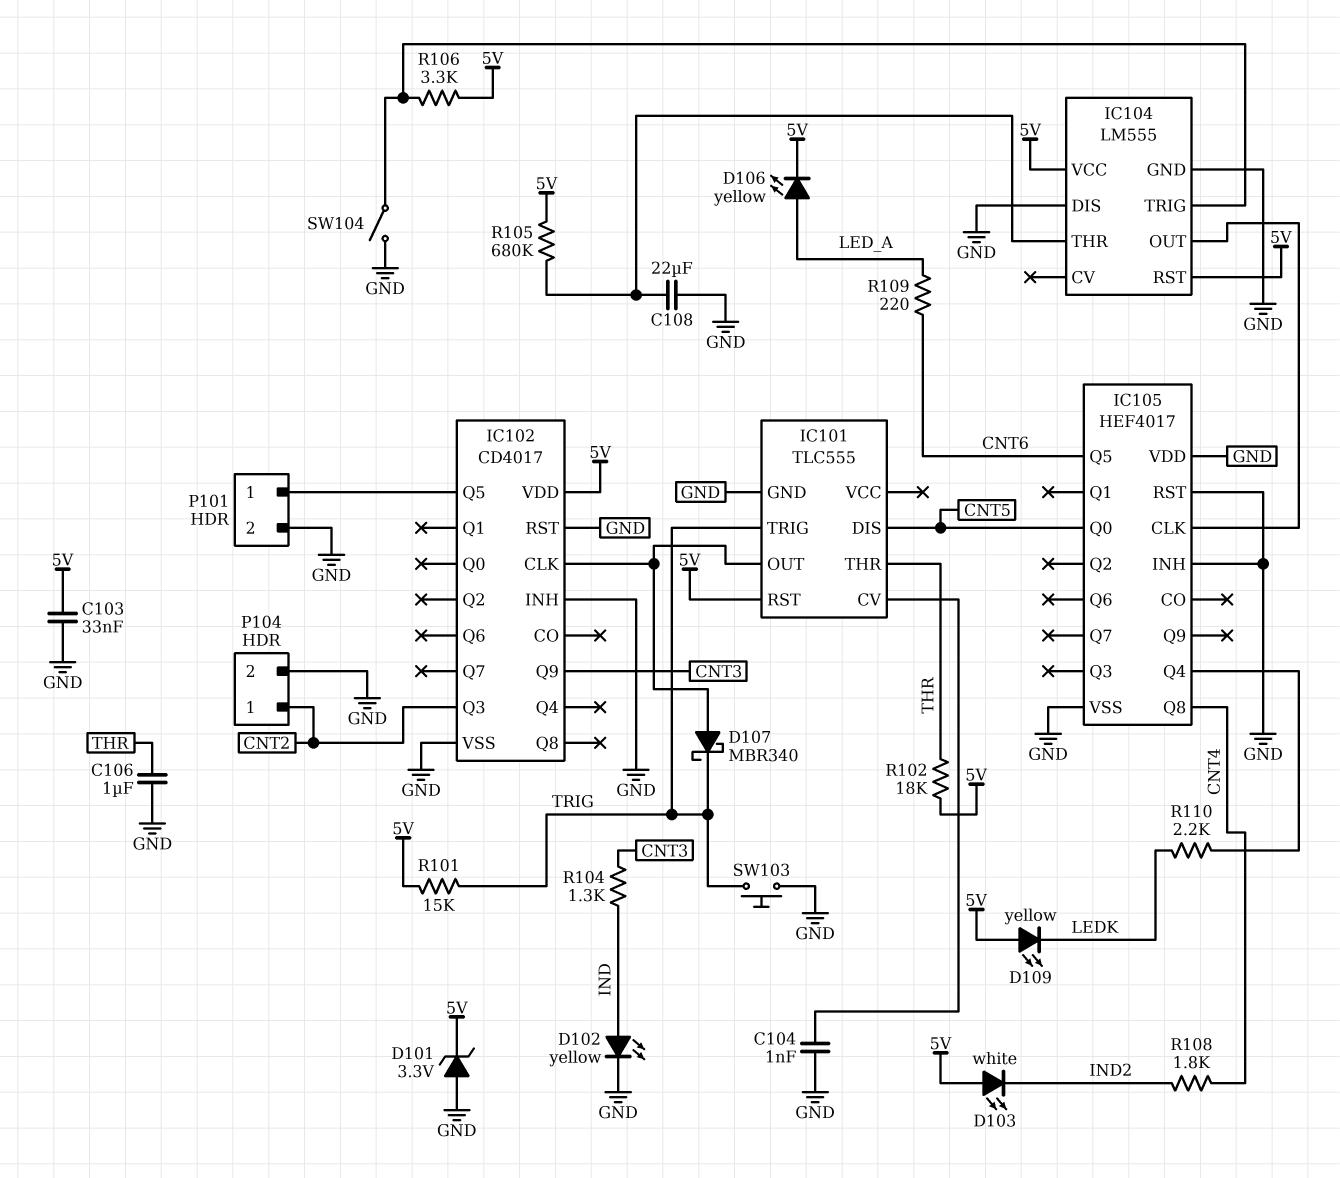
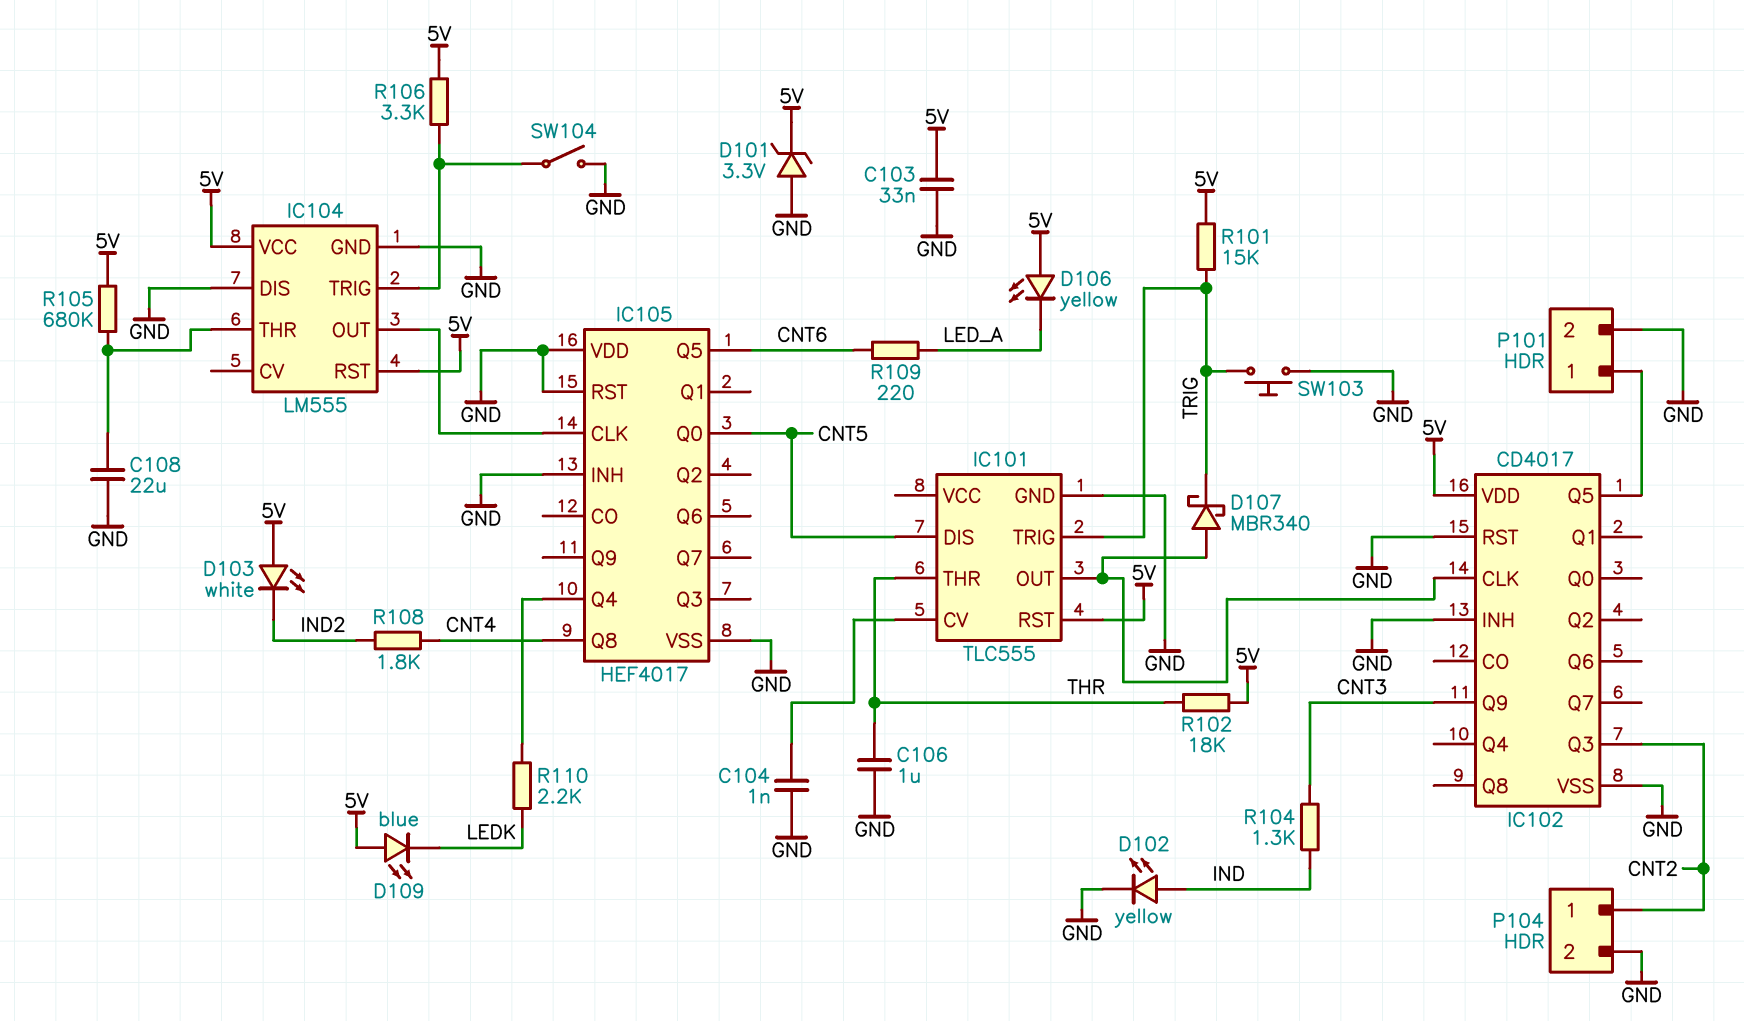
D106: LED yellow (A LED_A, K 5V) -> LED yellow (A 5V, K LED_A)
D109: LED yellow (A 5V, K LEDK) -> LED blue (A 5V, K LEDK)

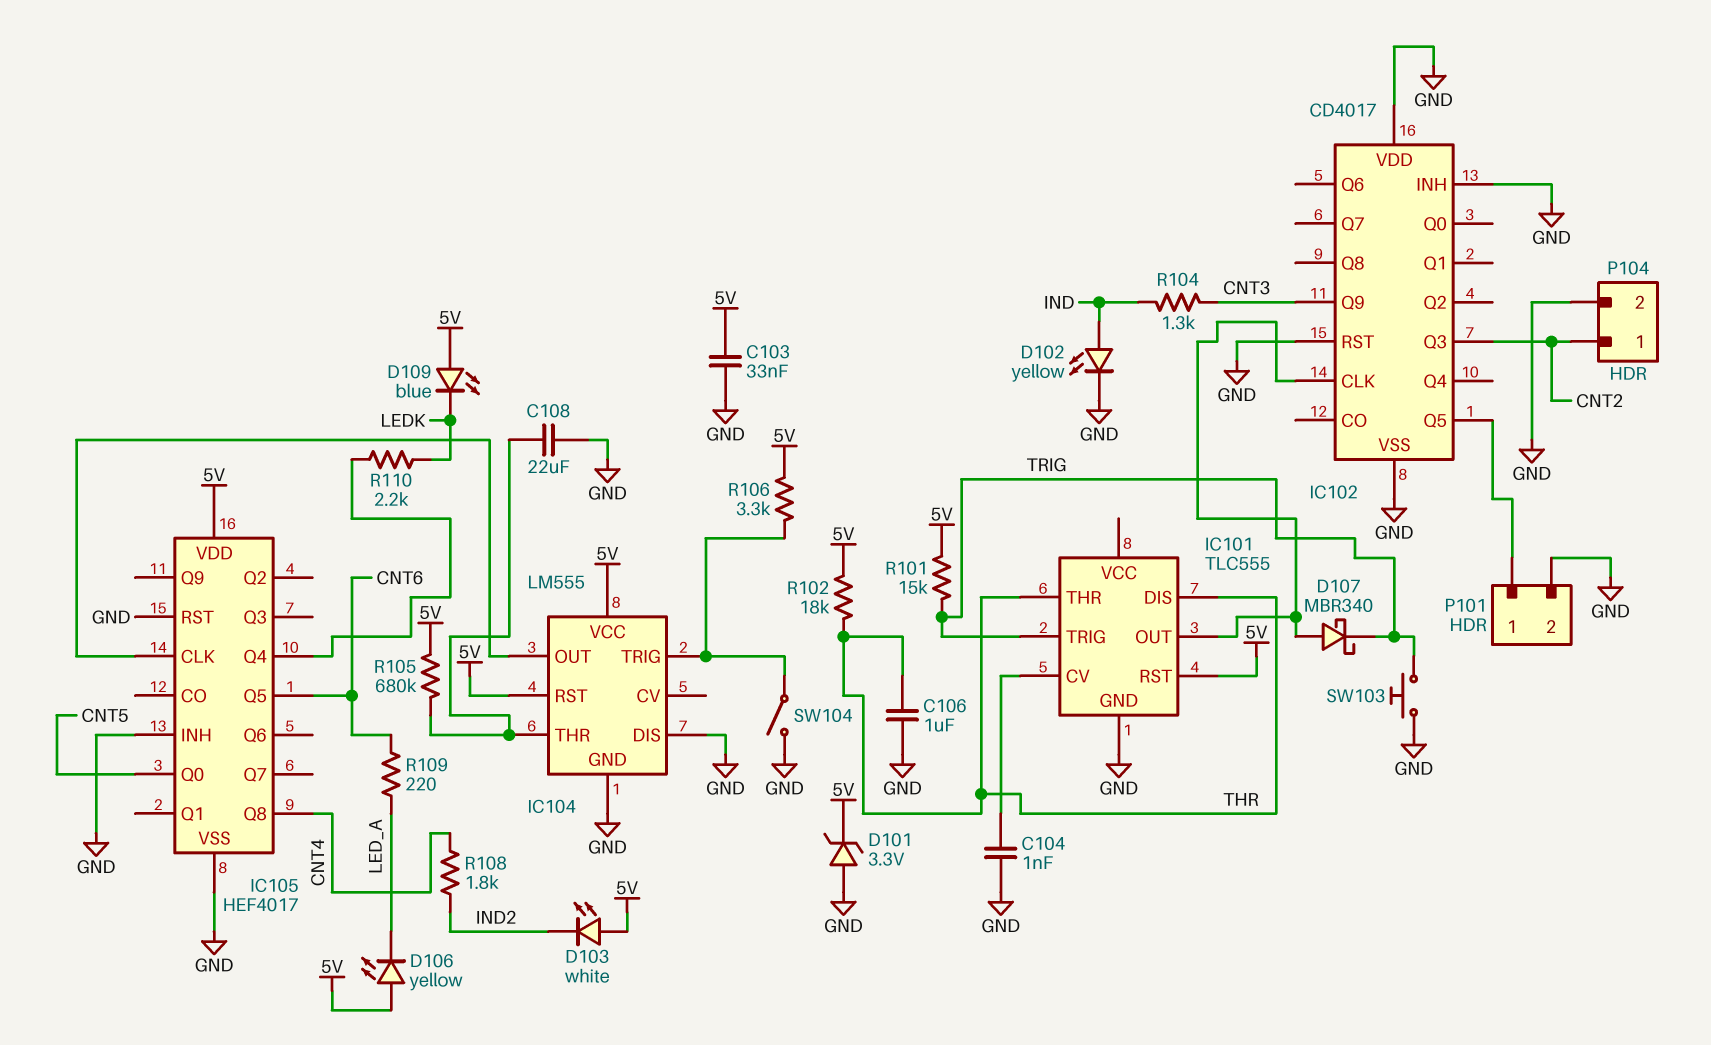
IC101 pin DIS: CNT5 -> THR
IC102 pin VDD: 5V -> GND
IC105 pin VDD: GND -> 5V

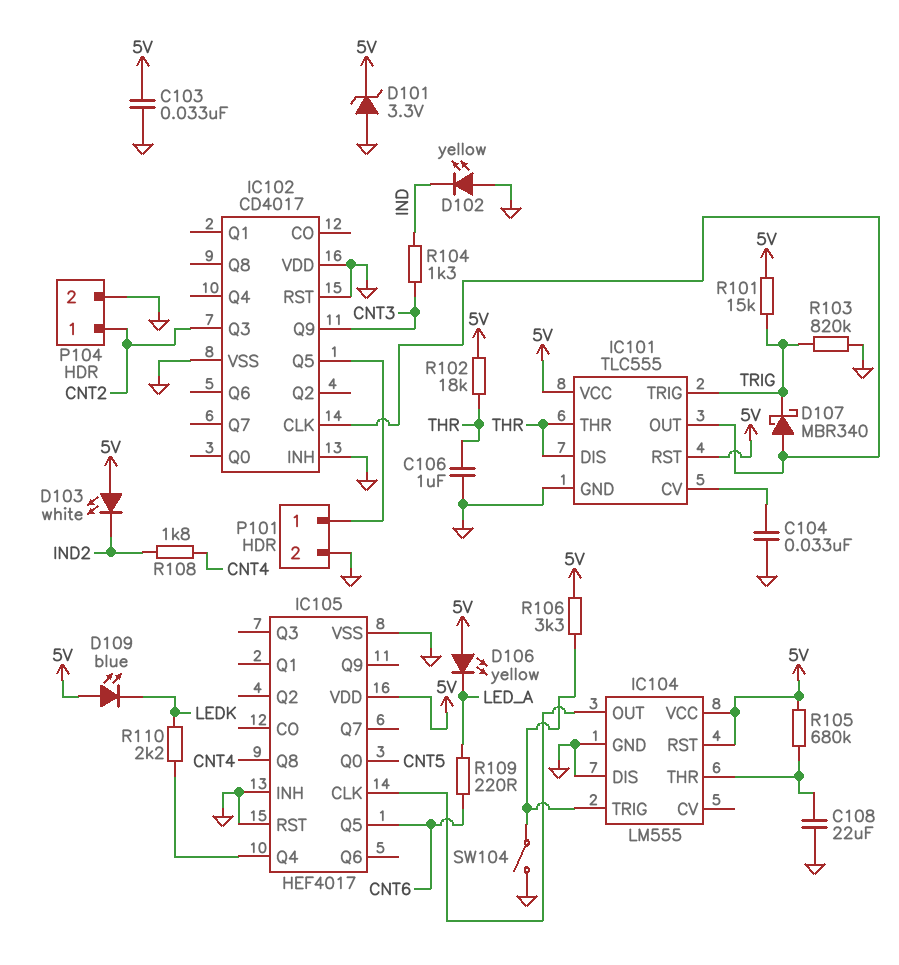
C104: 1nF (GND, IC101/CV) -> 33nF (GND, IC101/CV)
D102: LED yellow (A IND, K GND) -> LED yellow (A GND, K IND)
IC101 pin VCC: none -> 5V
R103: none -> 820k (GND, TRIG)
SW103: button (GND, TRIG) -> none

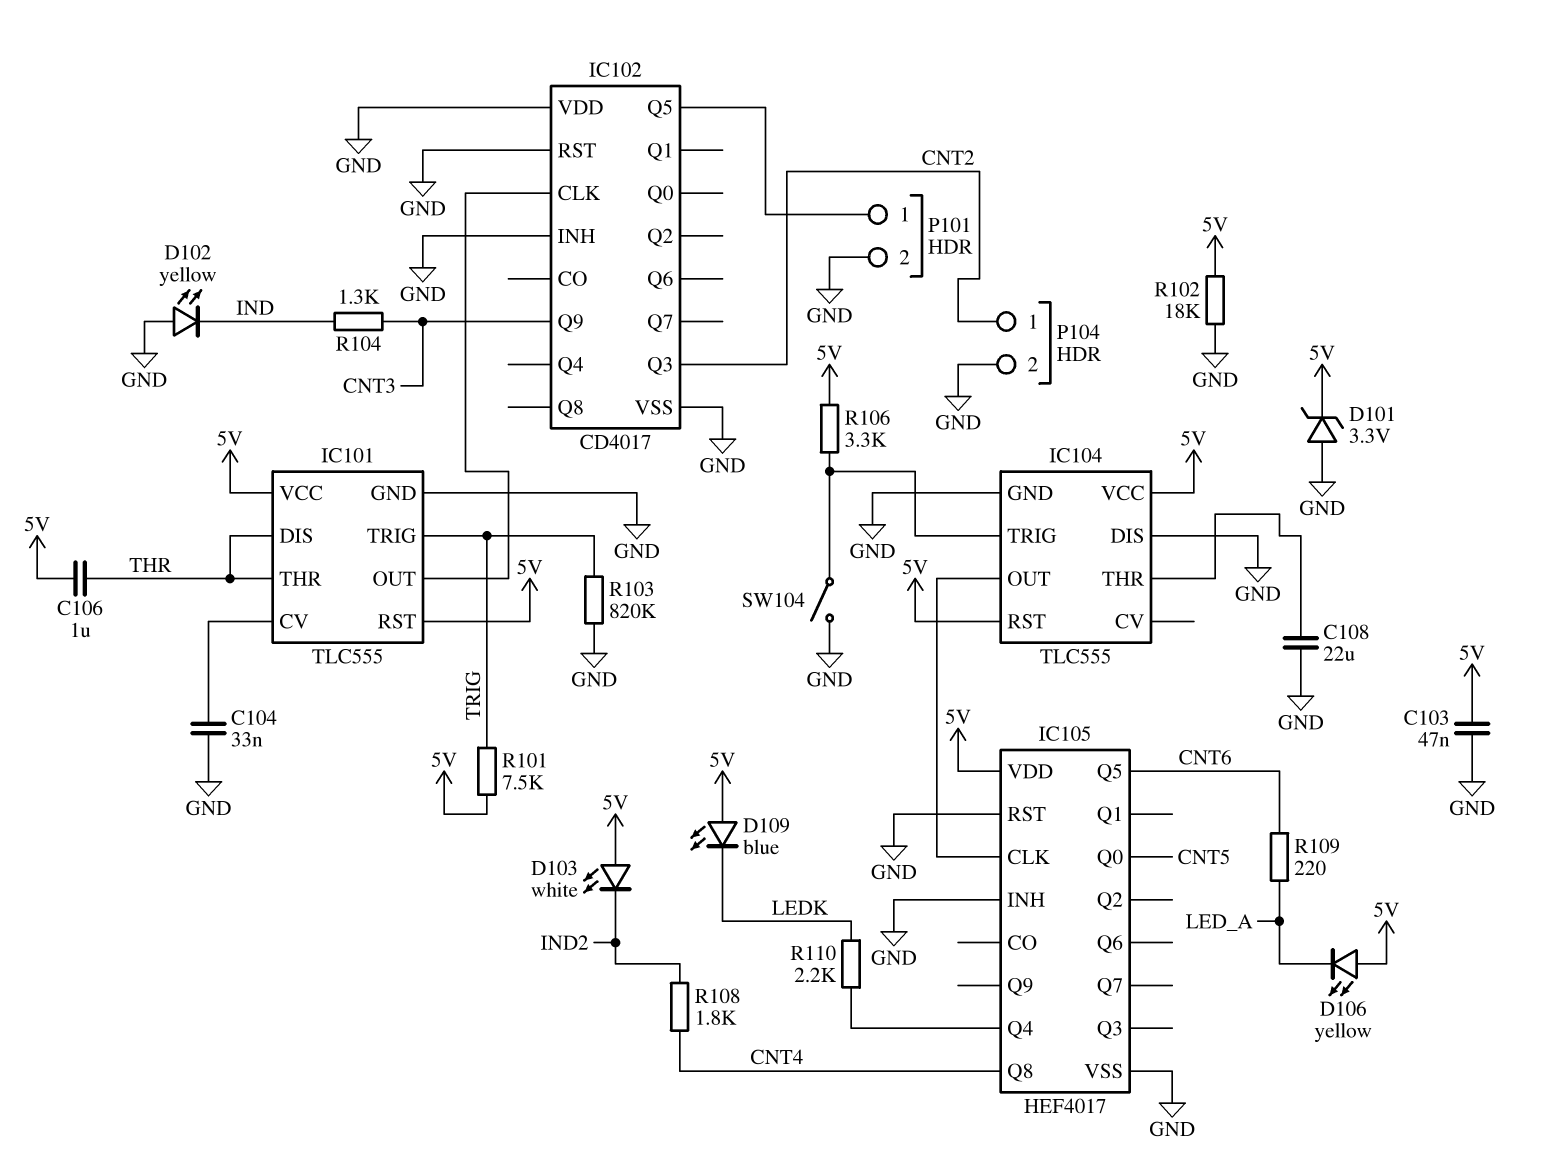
C103: 33nF (5V, GND) -> 47nF (5V, GND)
C106: 1uF (GND, THR) -> 1uF (5V, THR)
D107: schottky MBR340 (A IC101/OUT, K TRIG) -> none
IC104: LM555 -> TLC555
R101: 15k (5V, TRIG) -> 7.5k (5V, TRIG)
R102: 18k (5V, THR) -> 18k (5V, GND)
R105: 680k (5V, IC104/THR) -> none

